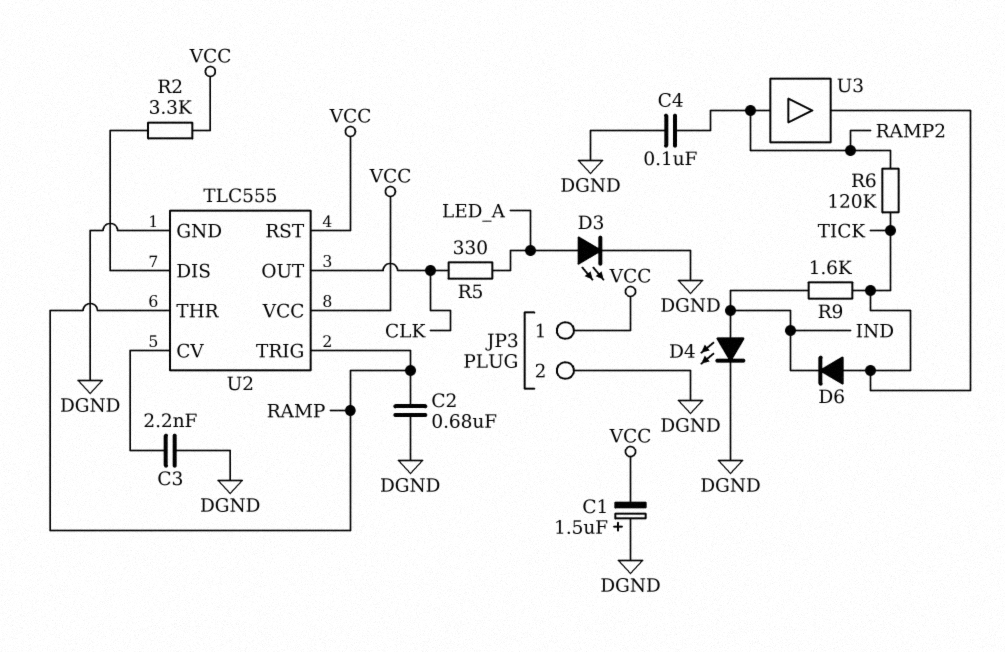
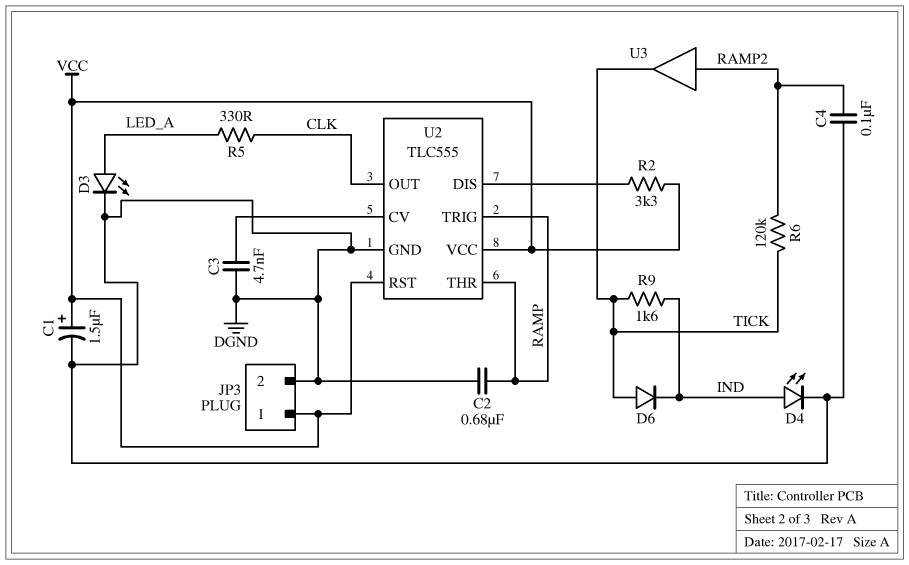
C1: 1.5uF (plus DGND, minus VCC) -> 1.5uF (plus VCC, minus DGND)
C3: 2.2nF (DGND, U2/CV) -> 4.7nF (DGND, U2/CV)

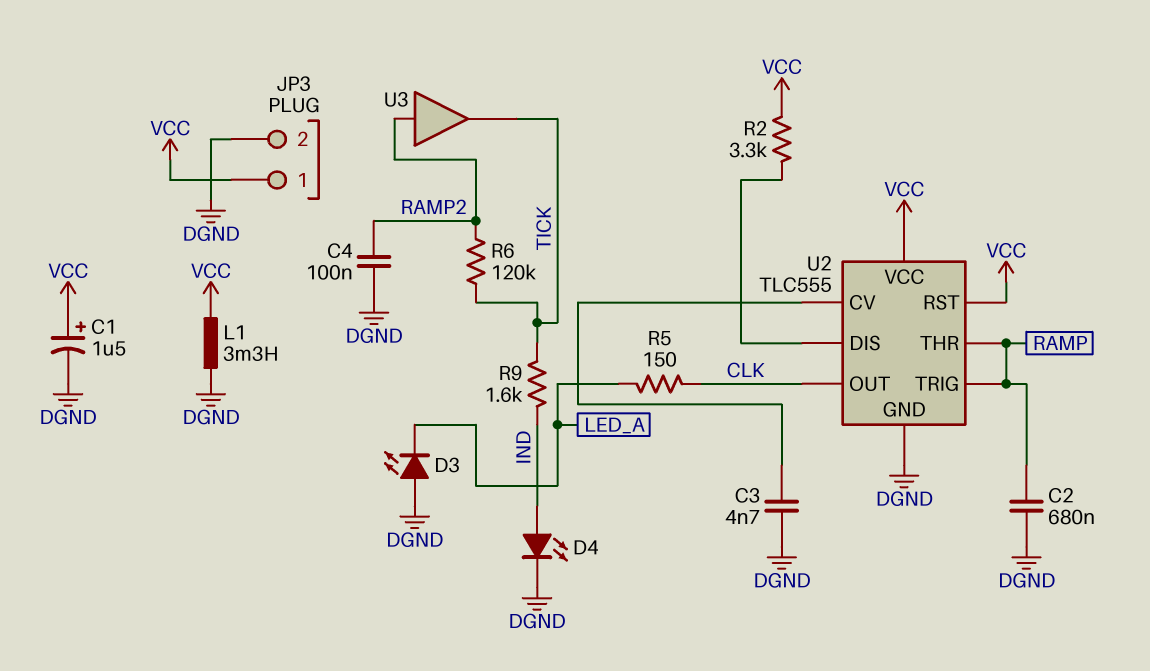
D3: LED (A LED_A, K DGND) -> LED (A DGND, K LED_A)
D6: diode (A TICK, K IND) -> none
L1: none -> 3.3mH (DGND, VCC)
R5: 330 (CLK, LED_A) -> 150 (CLK, LED_A)

